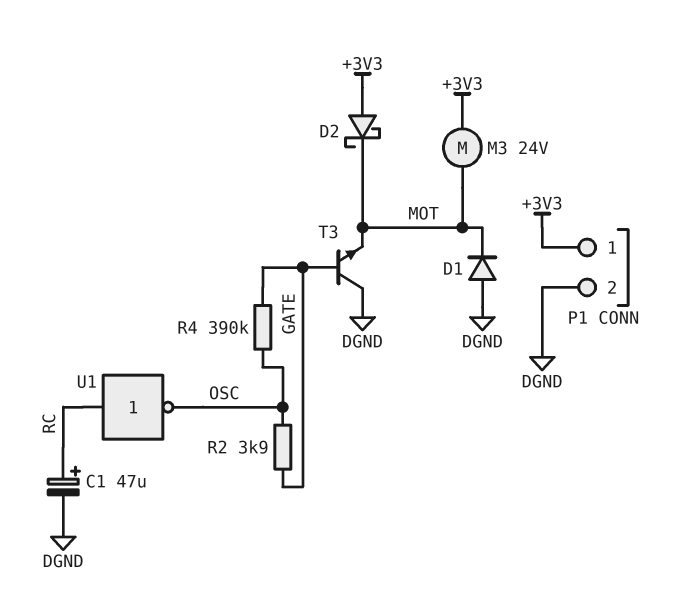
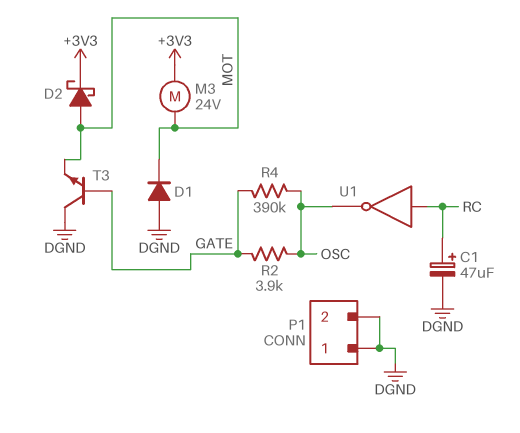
D2: schottky (A +3V3, K MOT) -> schottky (A MOT, K +3V3)
P1 pin 1: +3V3 -> DGND

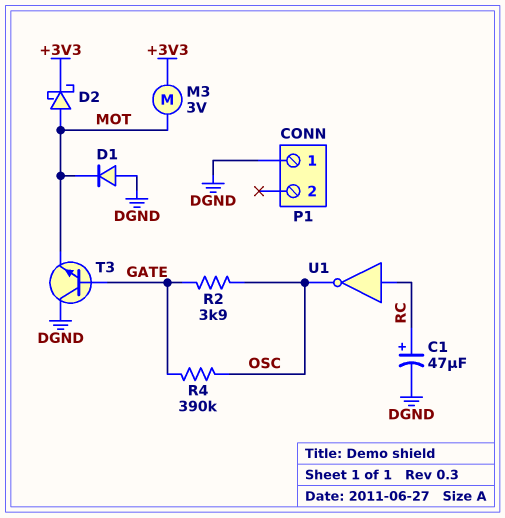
M3: motor 24V (+3V3, MOT) -> motor 3V (+3V3, MOT)
P1 pin 2: DGND -> none

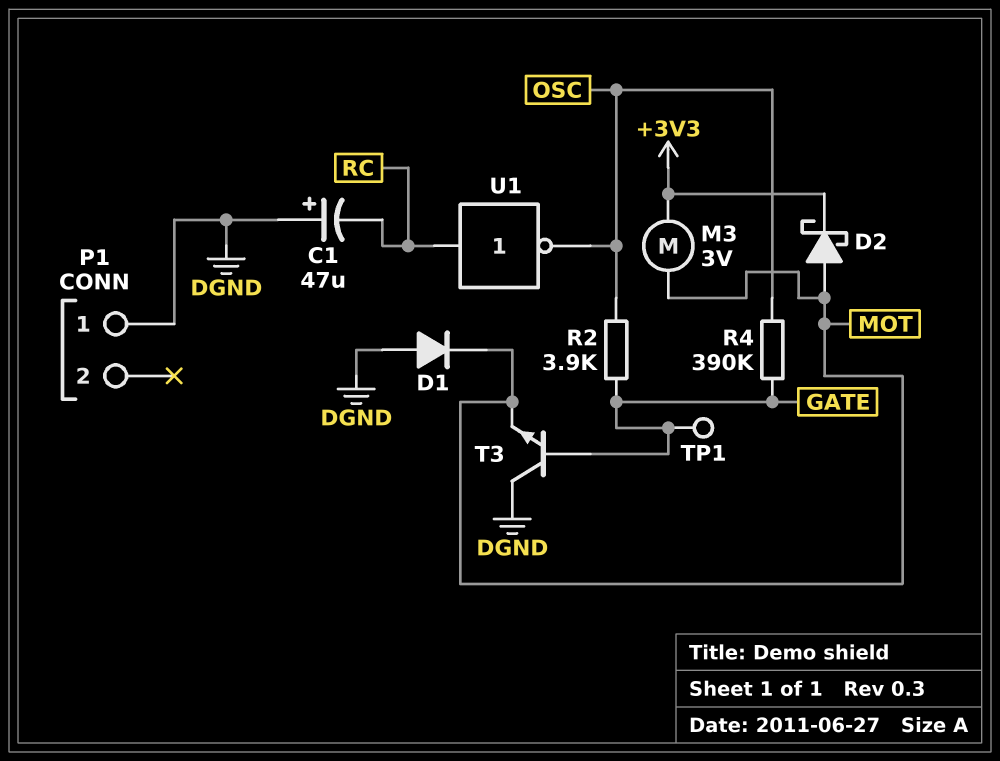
C1: 47uF (plus RC, minus DGND) -> 47uF (plus DGND, minus RC)
TP1: none -> test point (GATE)

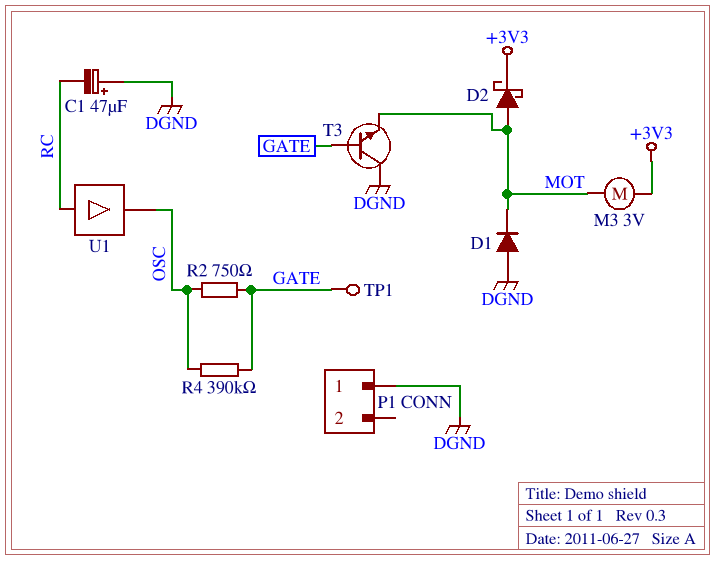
R2: 3.9k (GATE, OSC) -> 750 (GATE, OSC)
U1: NOT (in RC, out OSC) -> buffer (in RC, out OSC)

